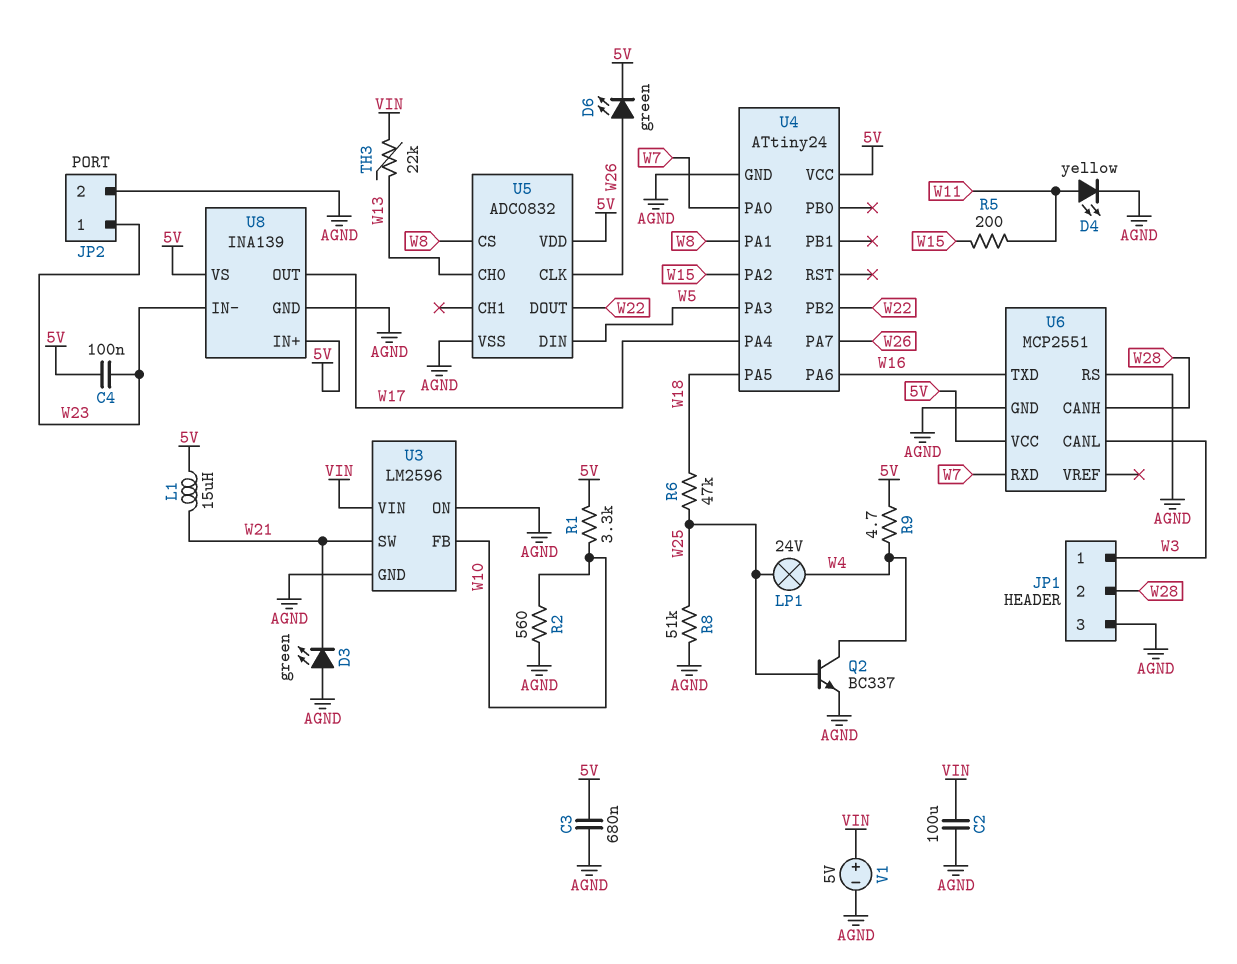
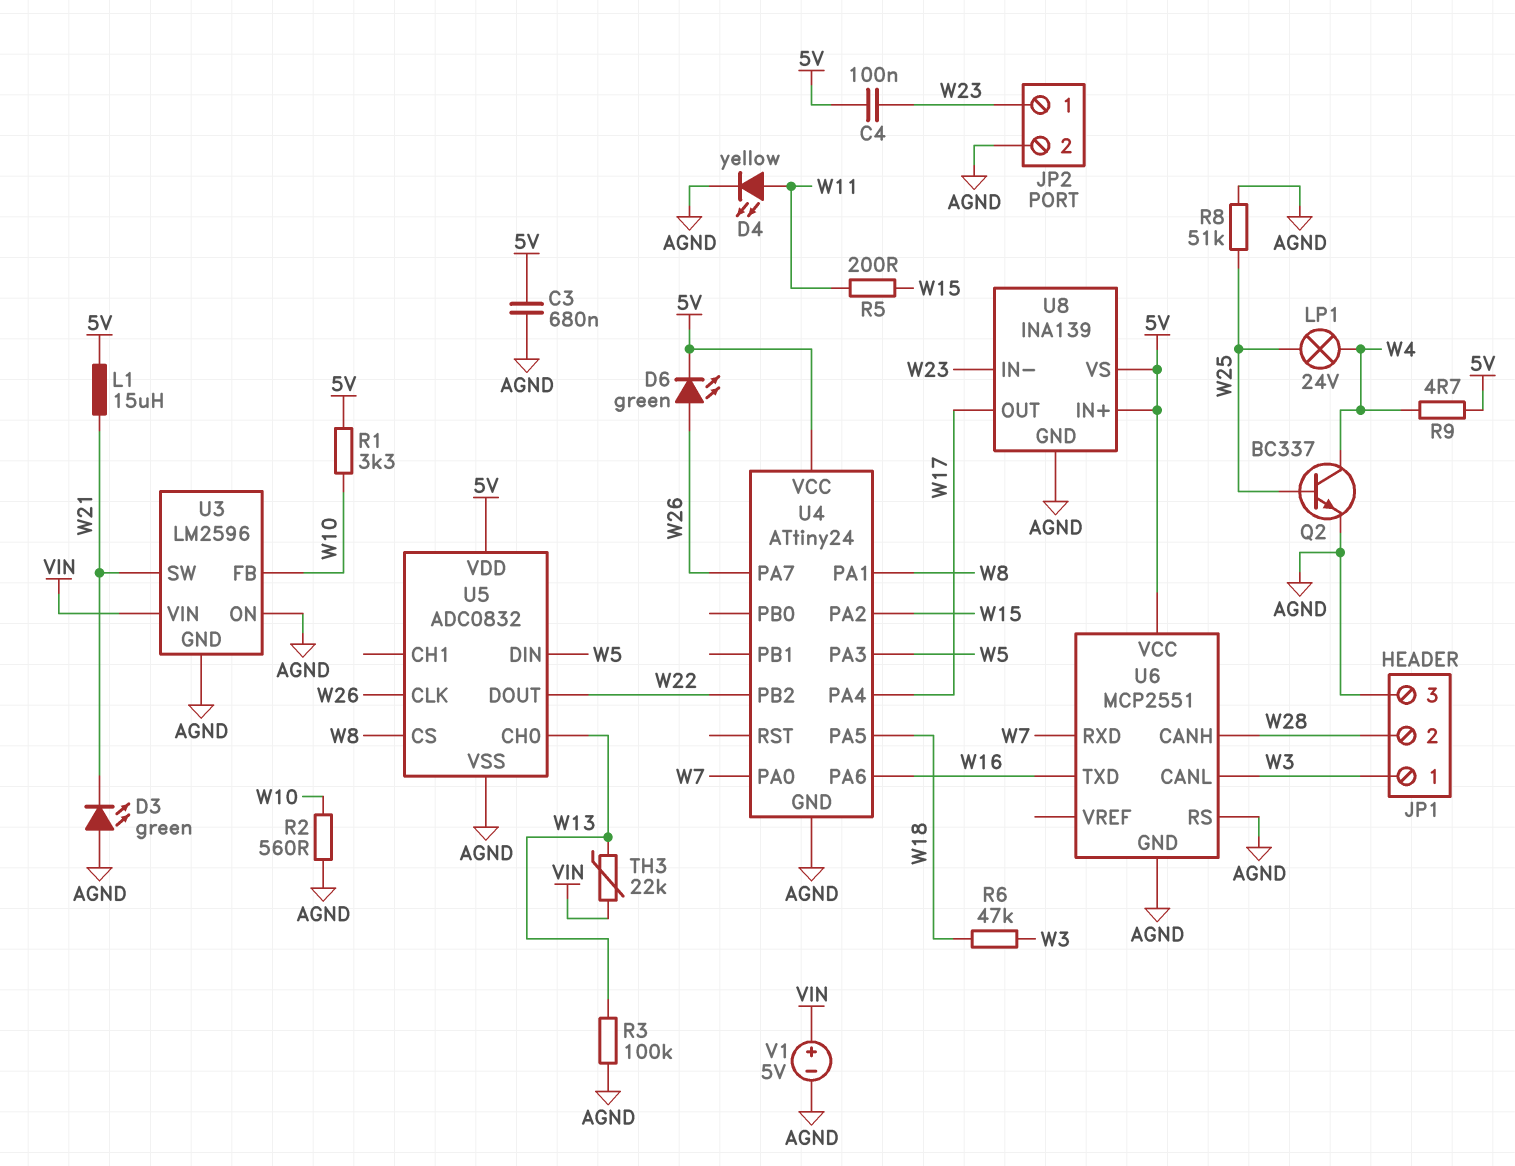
C2: 100uF (AGND, VIN) -> none
R3: none -> 100k (AGND, W13)
R6: 47k (W18, W25) -> 47k (W3, W18)

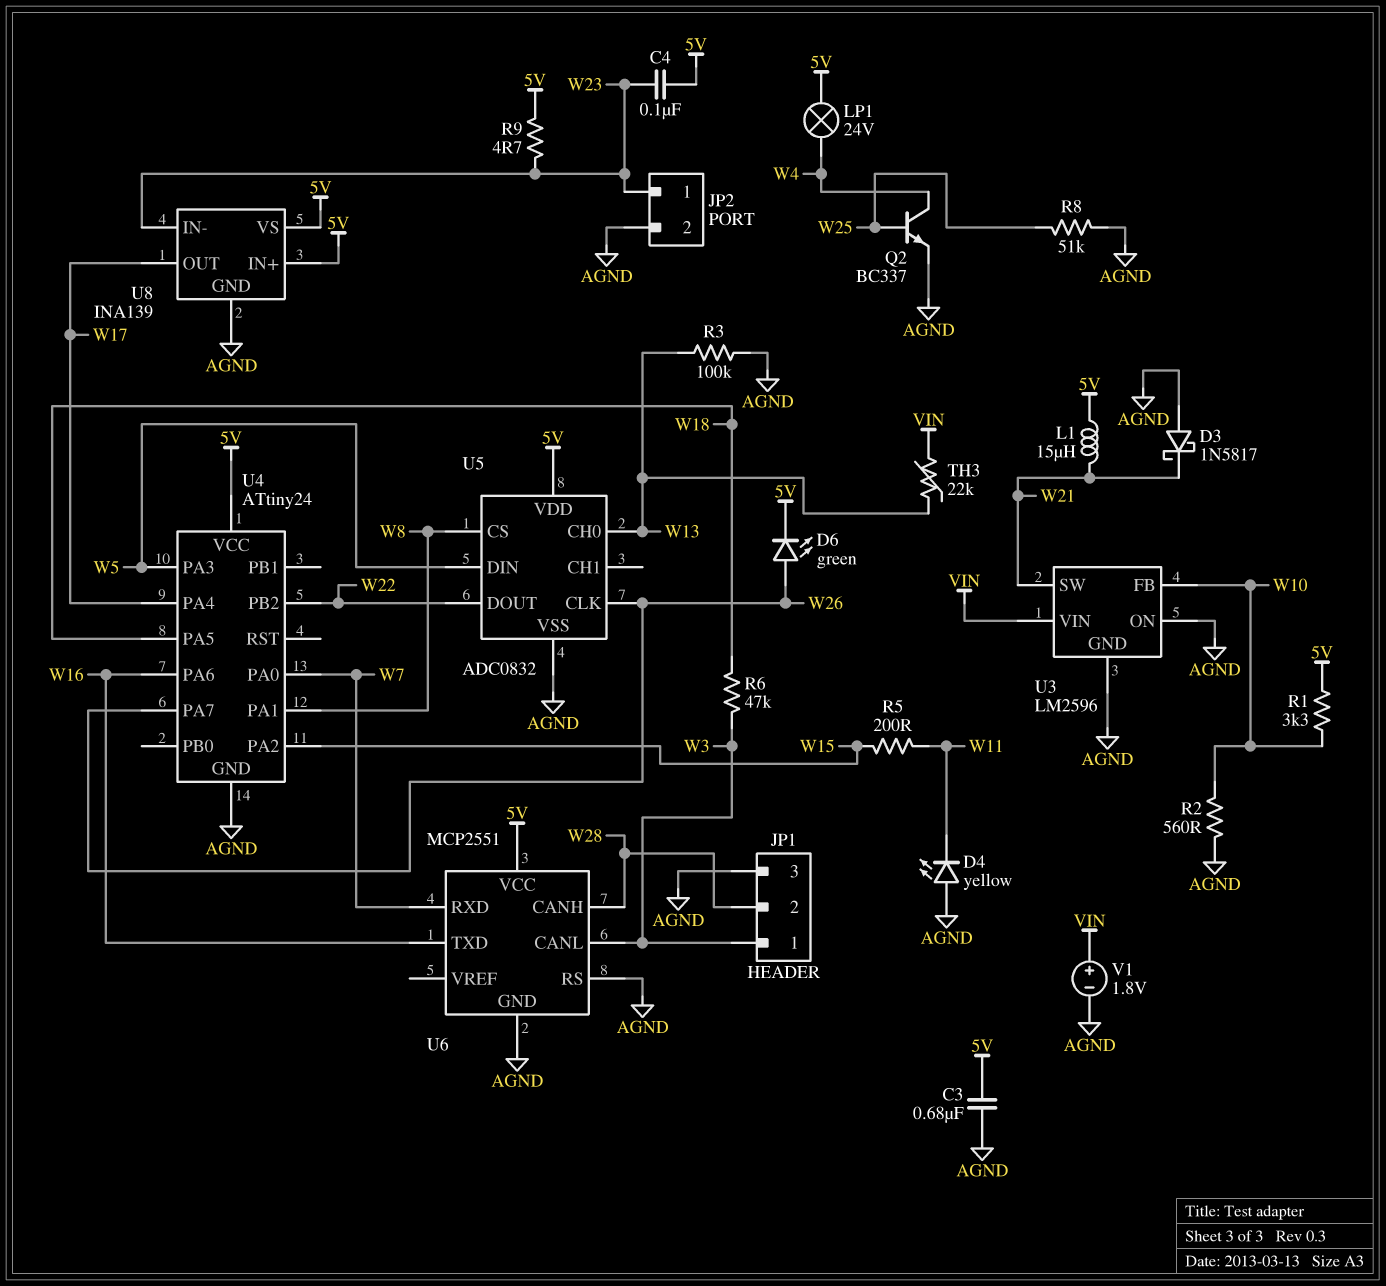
D3: LED green (A AGND, K W21) -> schottky 1N5817 (A AGND, K W21)
D4: LED yellow (A W11, K AGND) -> LED yellow (A AGND, K W11)
LP1: lamp 24V (W4, W25) -> lamp 24V (5V, W4)
R9: 4.7 (5V, W4) -> 4.7 (5V, W23)
V1: 5V (plus VIN, minus AGND) -> 1.8V (plus VIN, minus AGND)

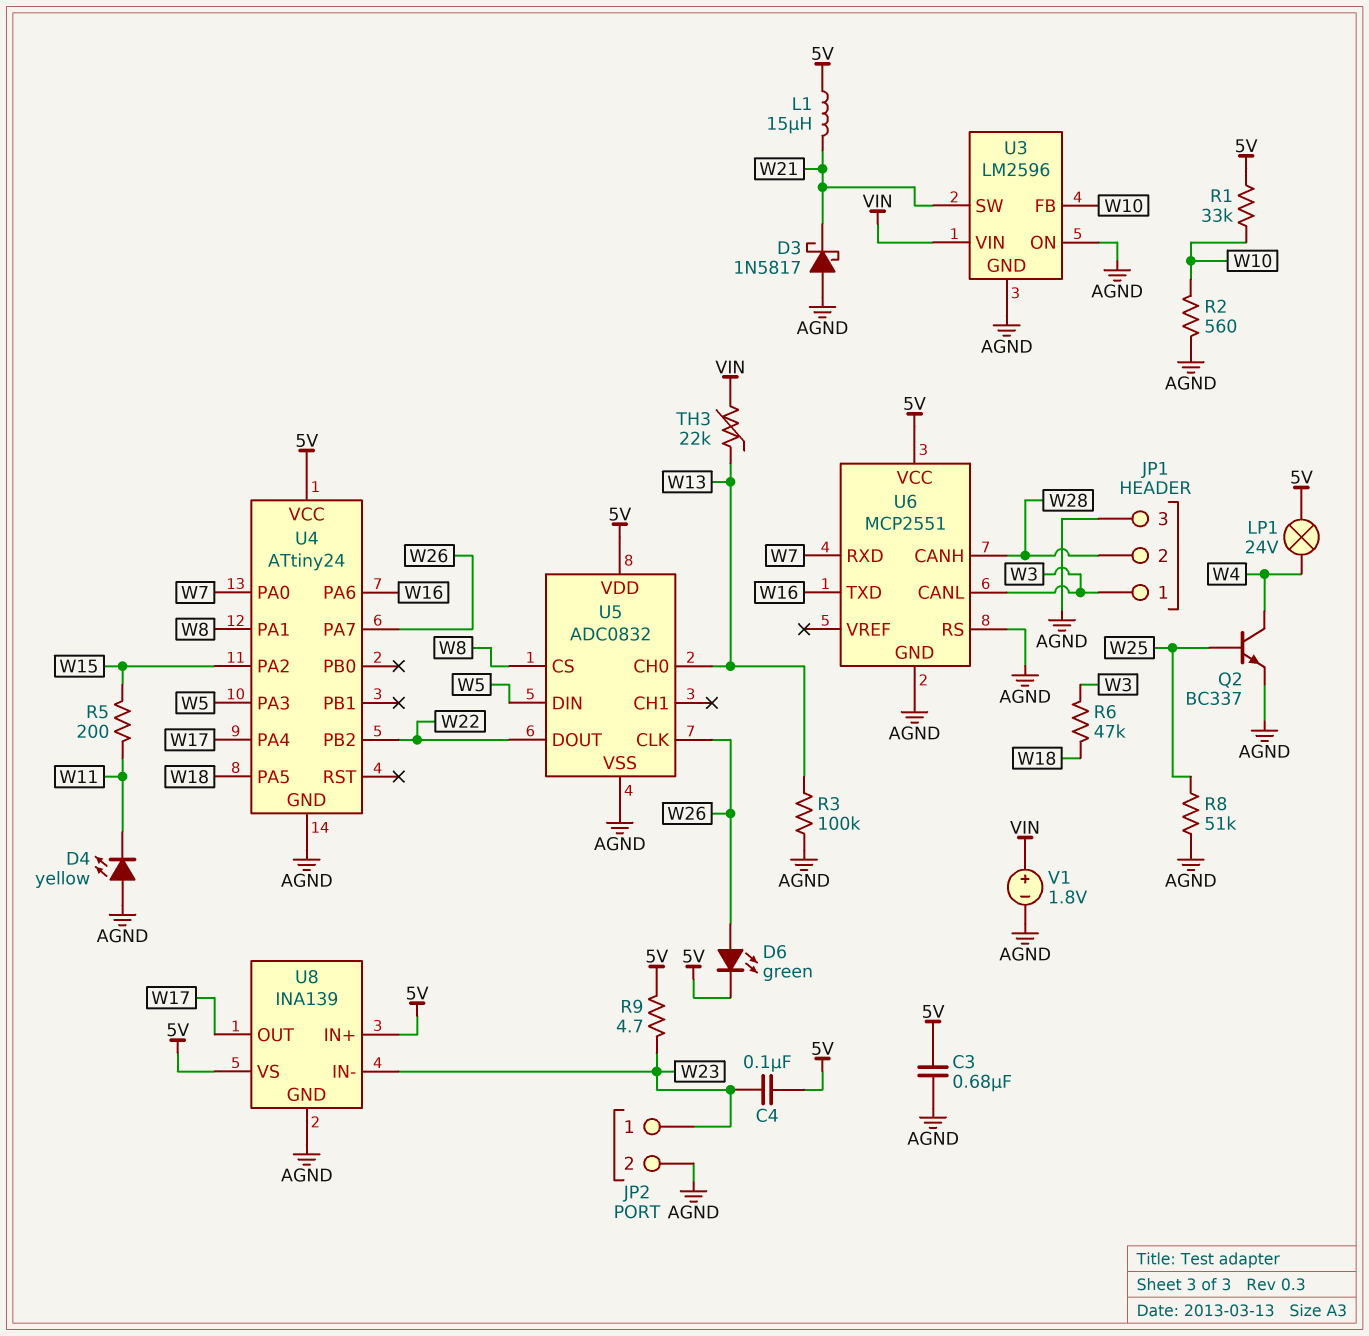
R1: 3.3k (5V, W10) -> 33k (5V, W10)

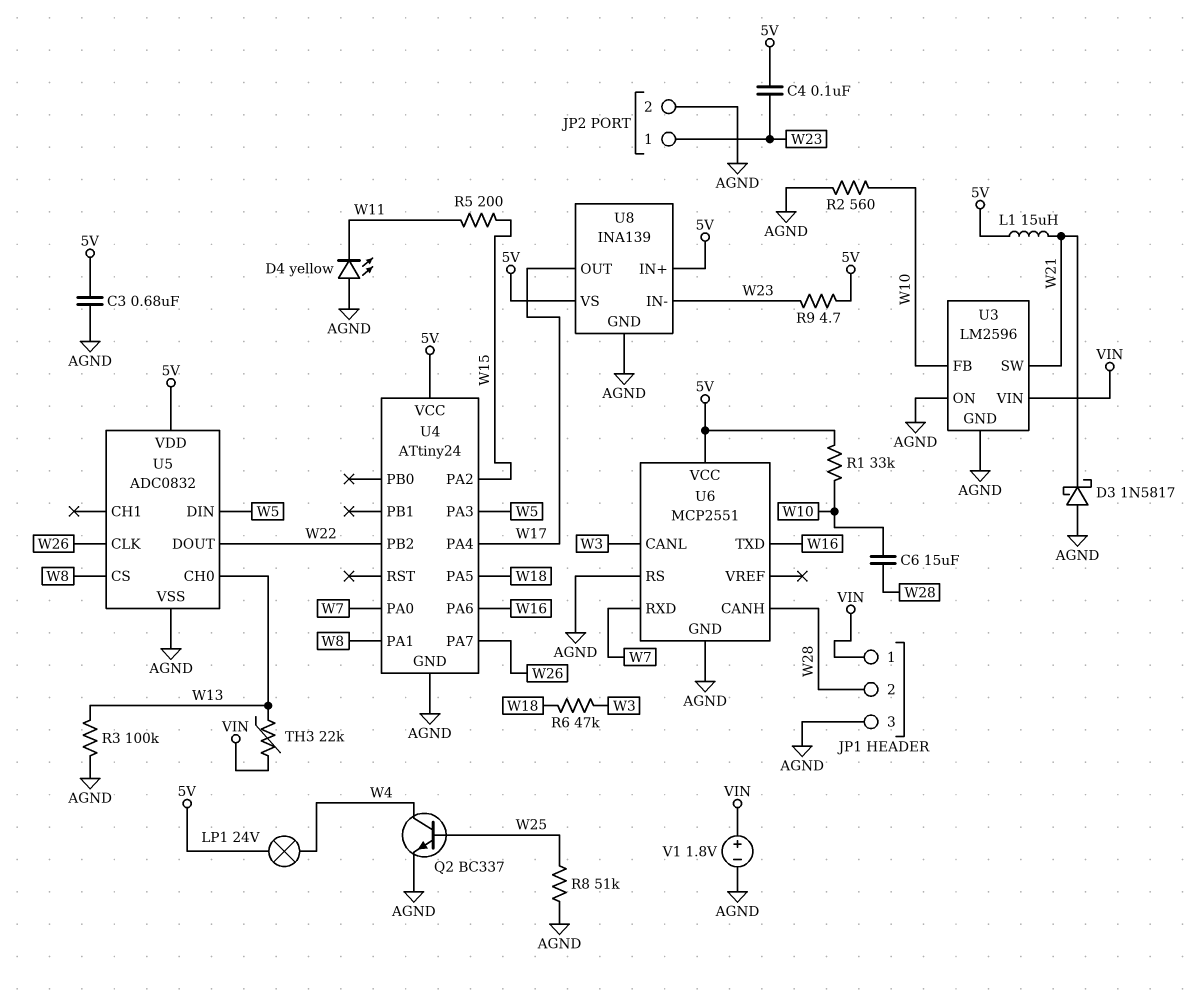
C6: none -> 15uF (W10, W28)
D6: LED green (A W26, K 5V) -> none
JP1 pin 1: W3 -> VIN

